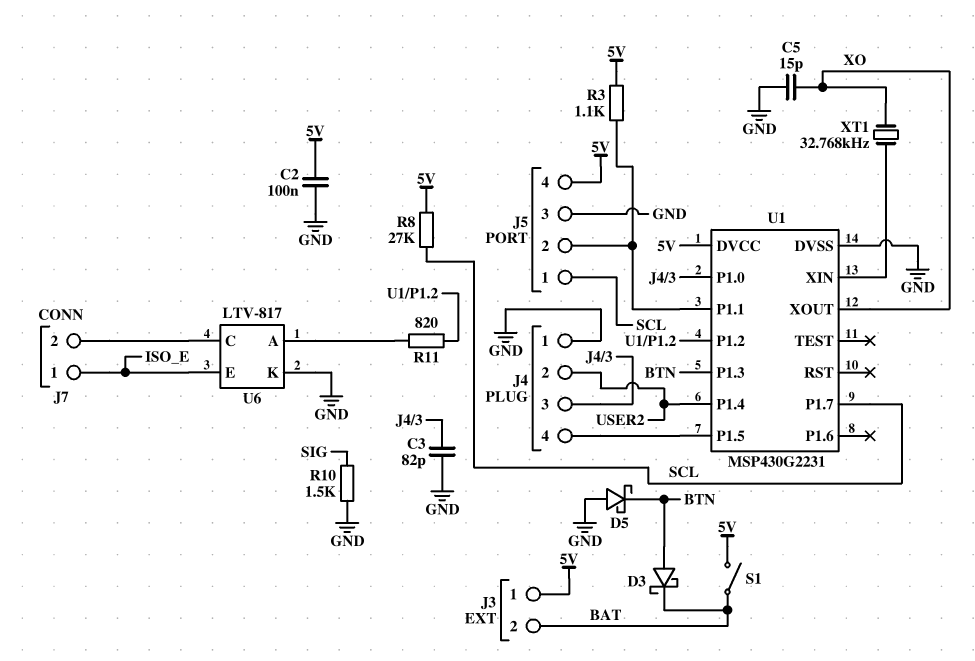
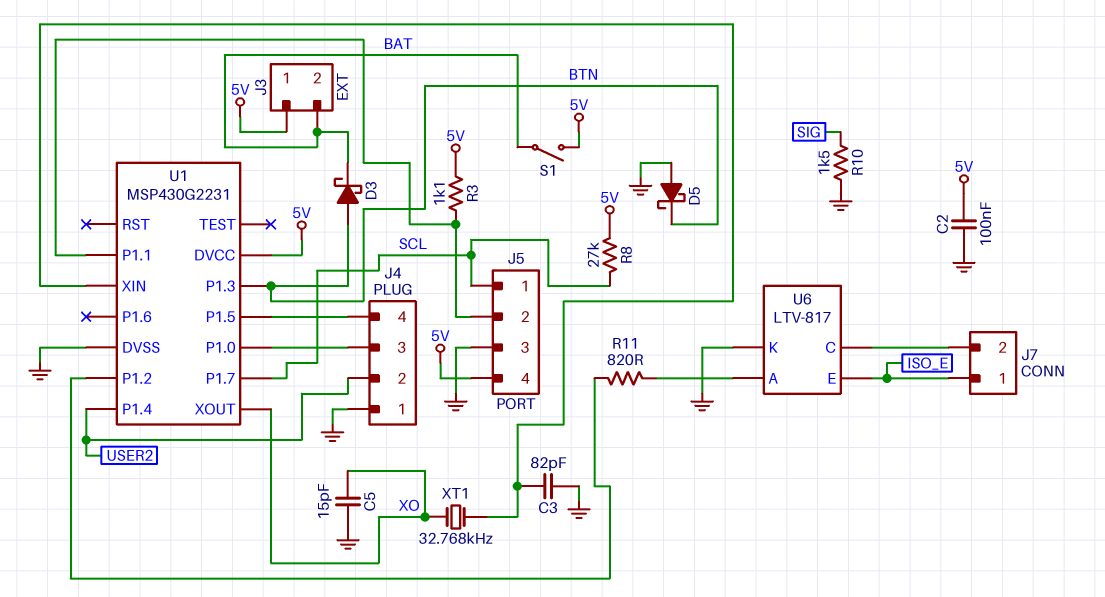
C3: 82pF (GND, J4/3) -> 82pF (GND, U1/XIN)

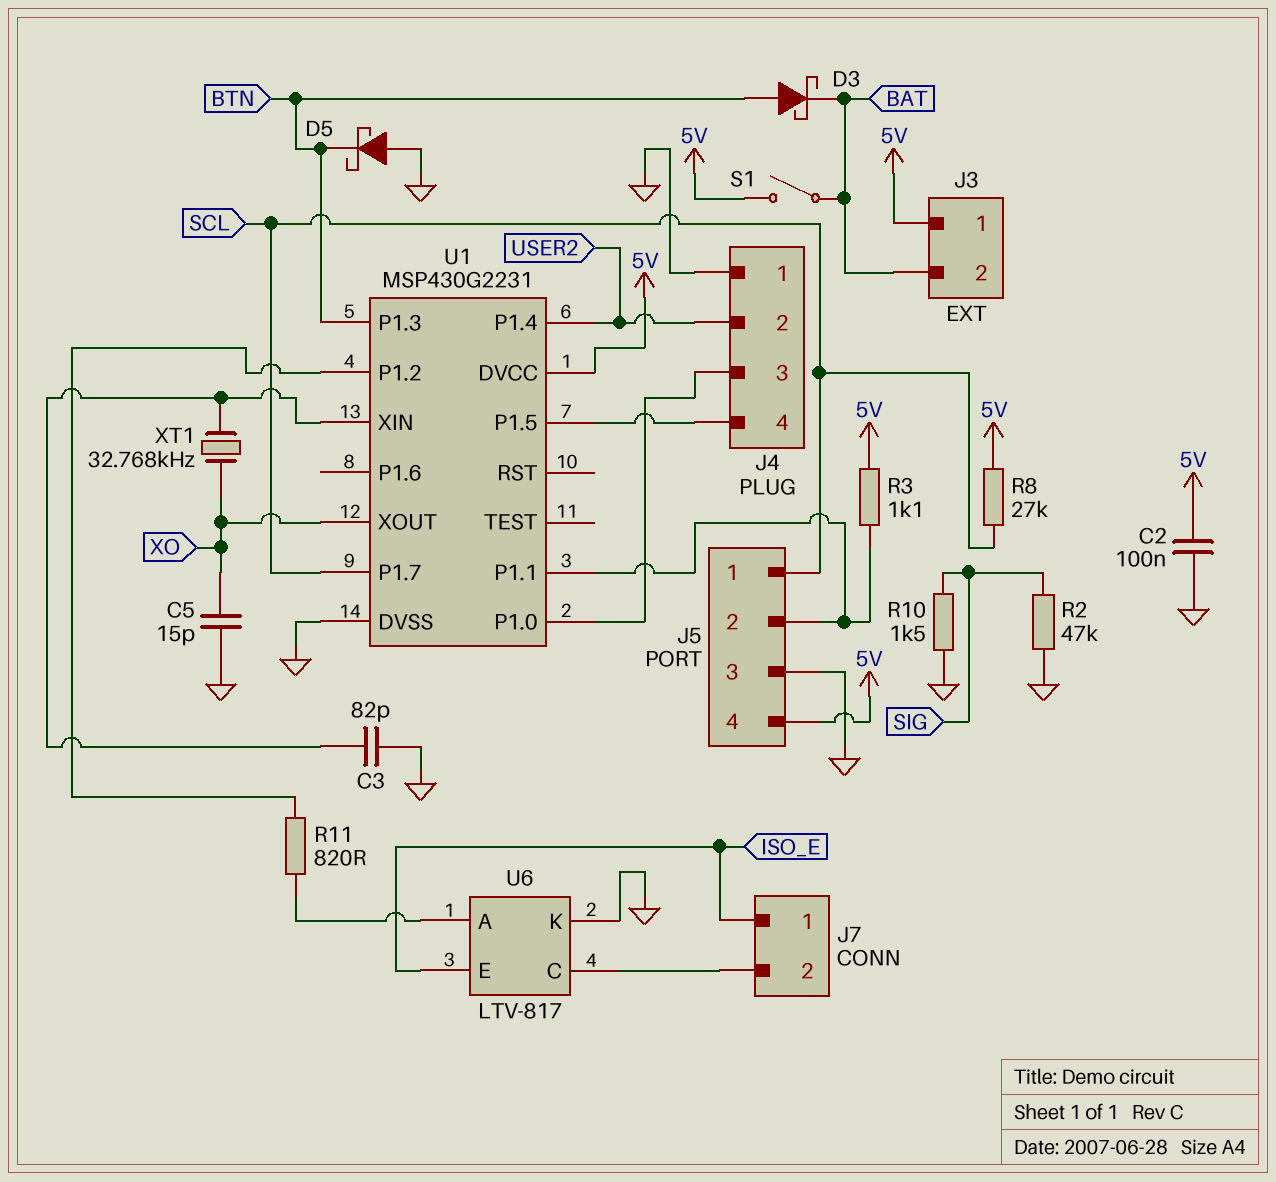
R2: none -> 47k (GND, SIG)

